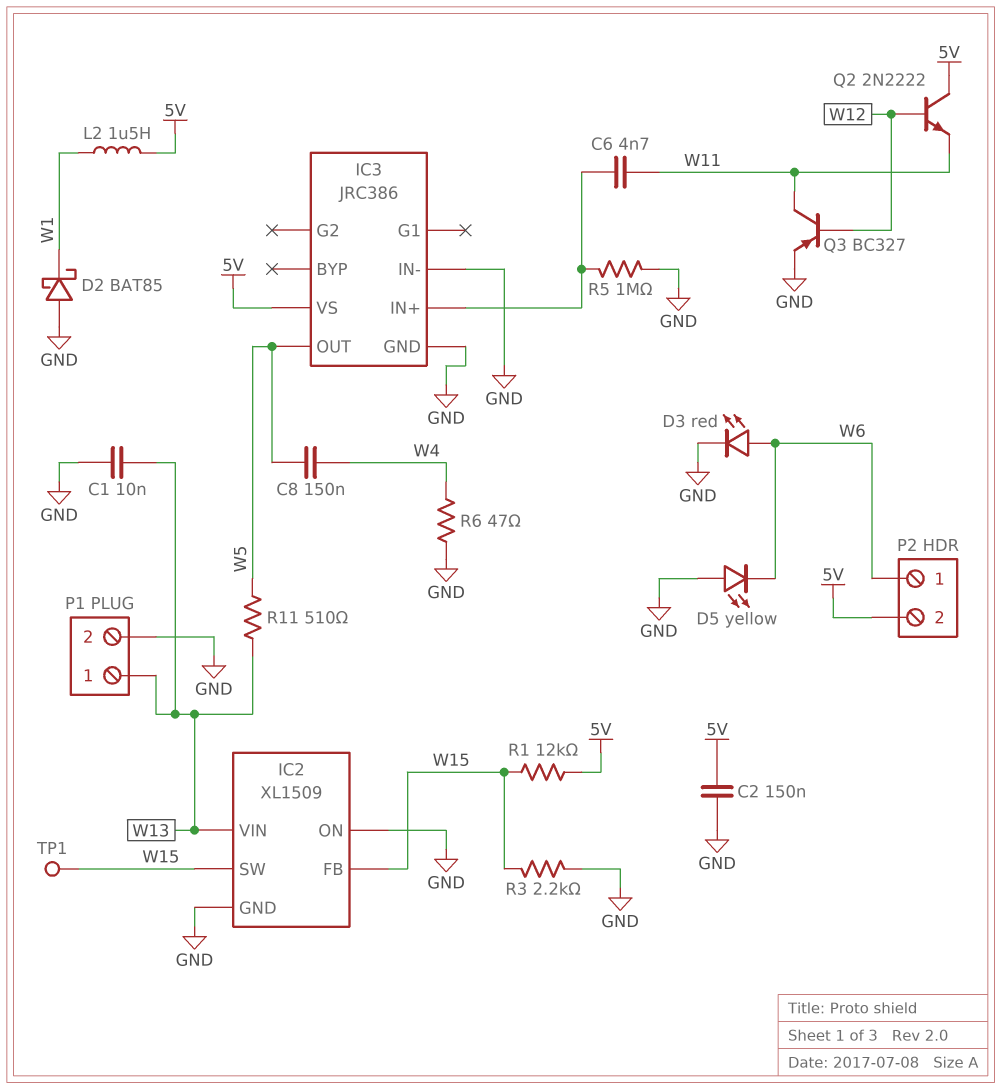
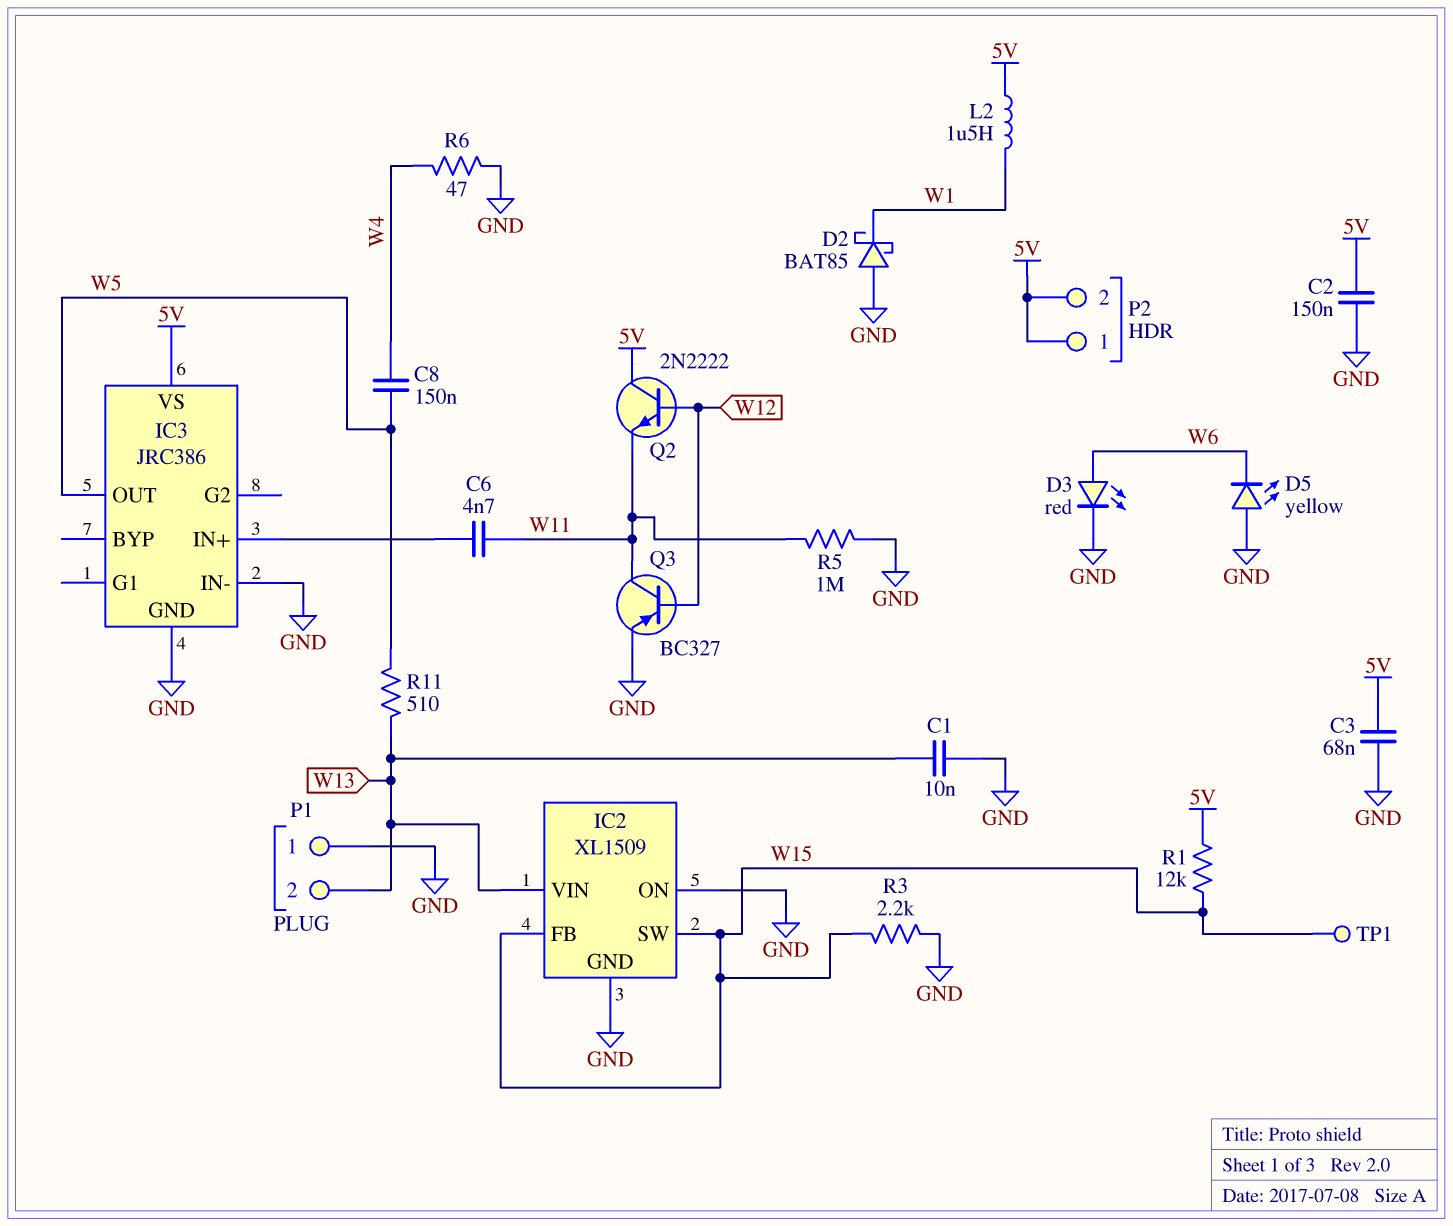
C3: none -> 68nF (5V, GND)
P1 pin 1: W13 -> GND
P1 pin 2: GND -> W13
P2 pin 1: W6 -> 5V
R5: 1M (GND, IC3/IN+) -> 1M (GND, W11)

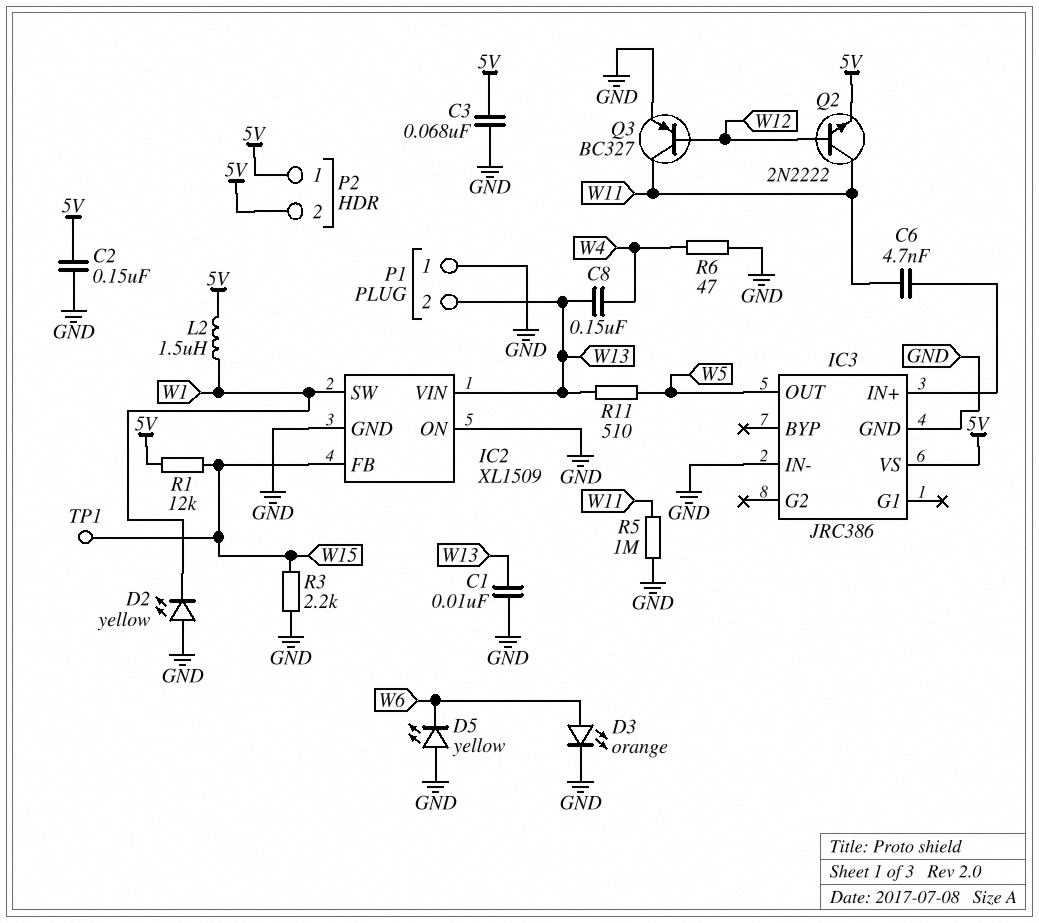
C8: 150nF (W4, W5) -> 150nF (W4, W13)
D2: schottky BAT85 (A GND, K W1) -> LED yellow (A GND, K W1)
D3: LED red (A W6, K GND) -> LED orange (A W6, K GND)
IC2 pin SW: W15 -> W1
Q2: NPN 2N2222 (B W12, C 5V, E W11) -> NPN 2N2222 (B W12, C W11, E 5V)

